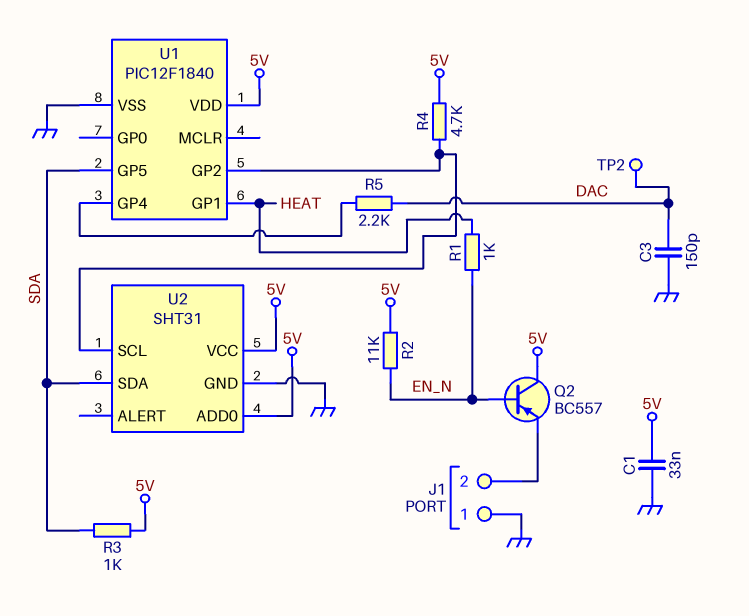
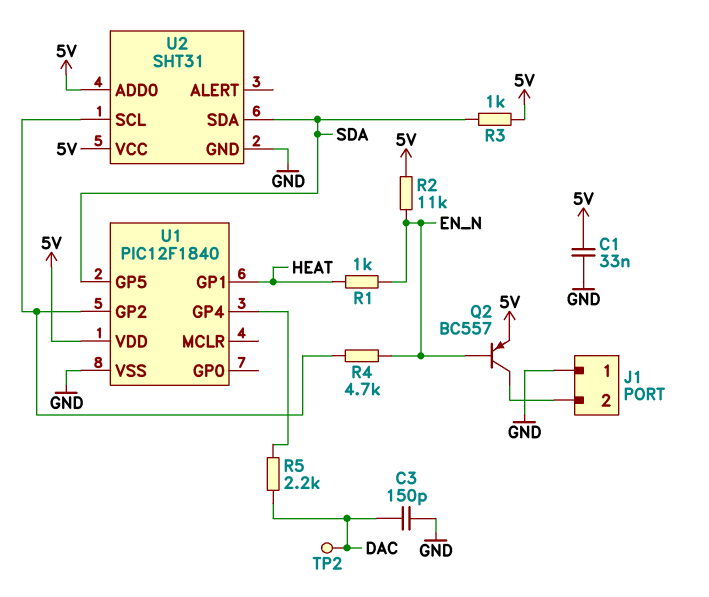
Q2: PNP BC557 (B EN_N, C 5V, E J1/2) -> PNP BC557 (B EN_N, C J1/2, E 5V)
R4: 4.7k (5V, U1/GP2) -> 4.7k (EN_N, U1/GP2)

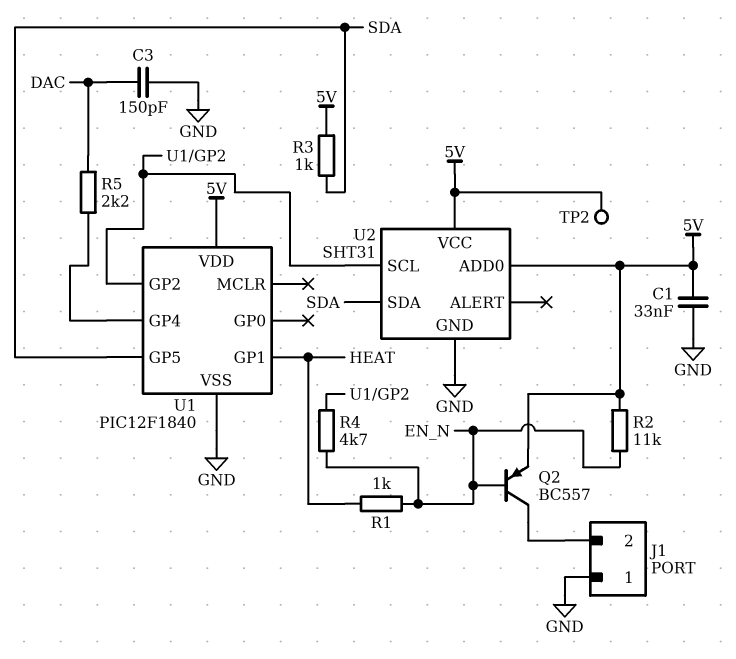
TP2: test point (DAC) -> test point (5V)

